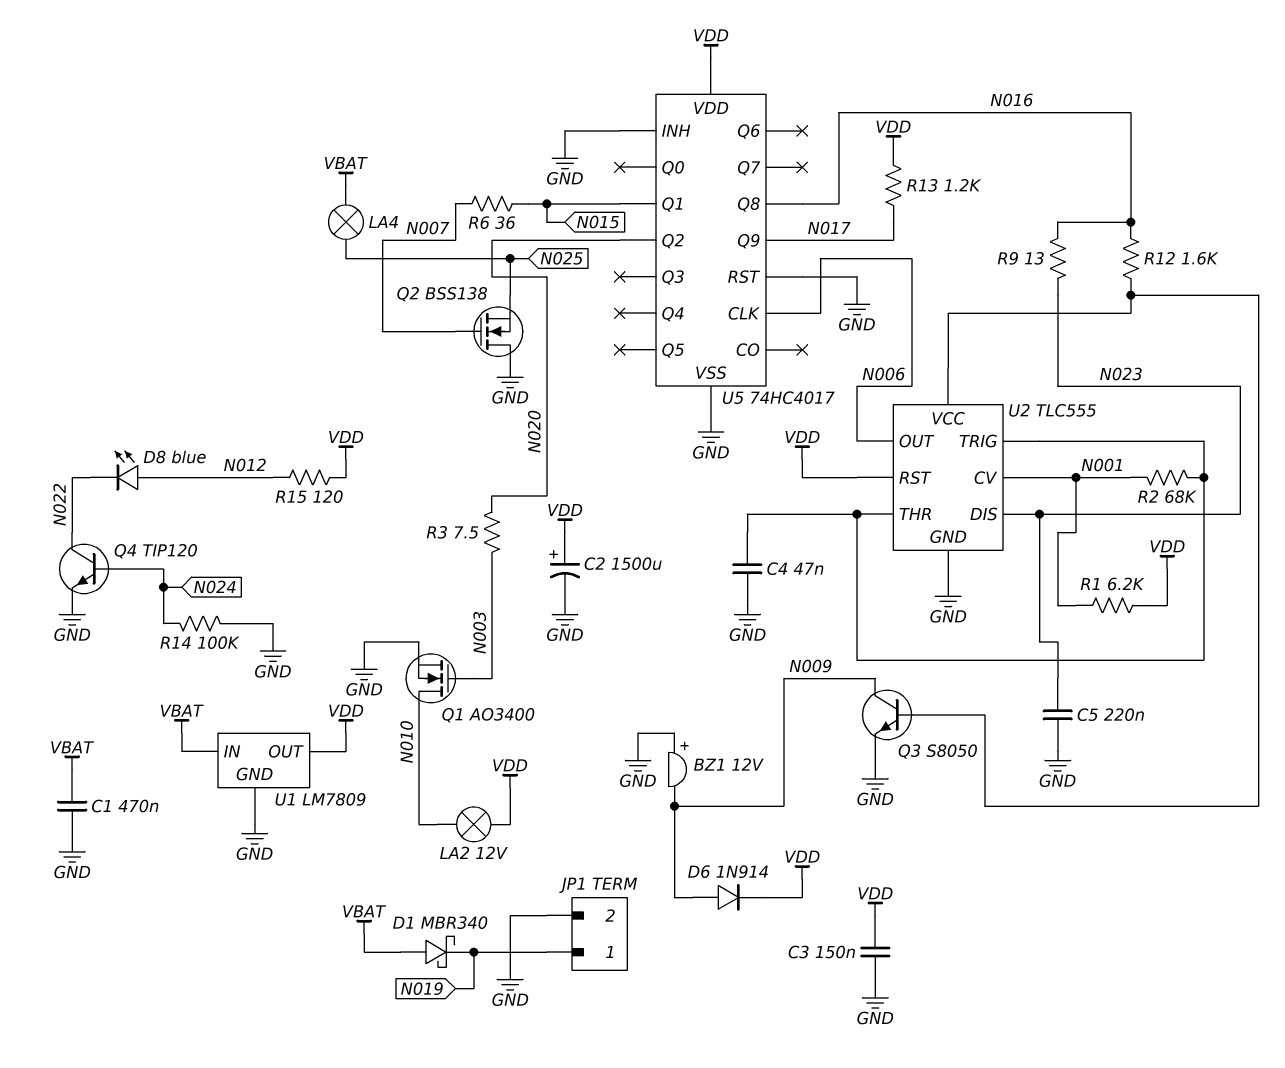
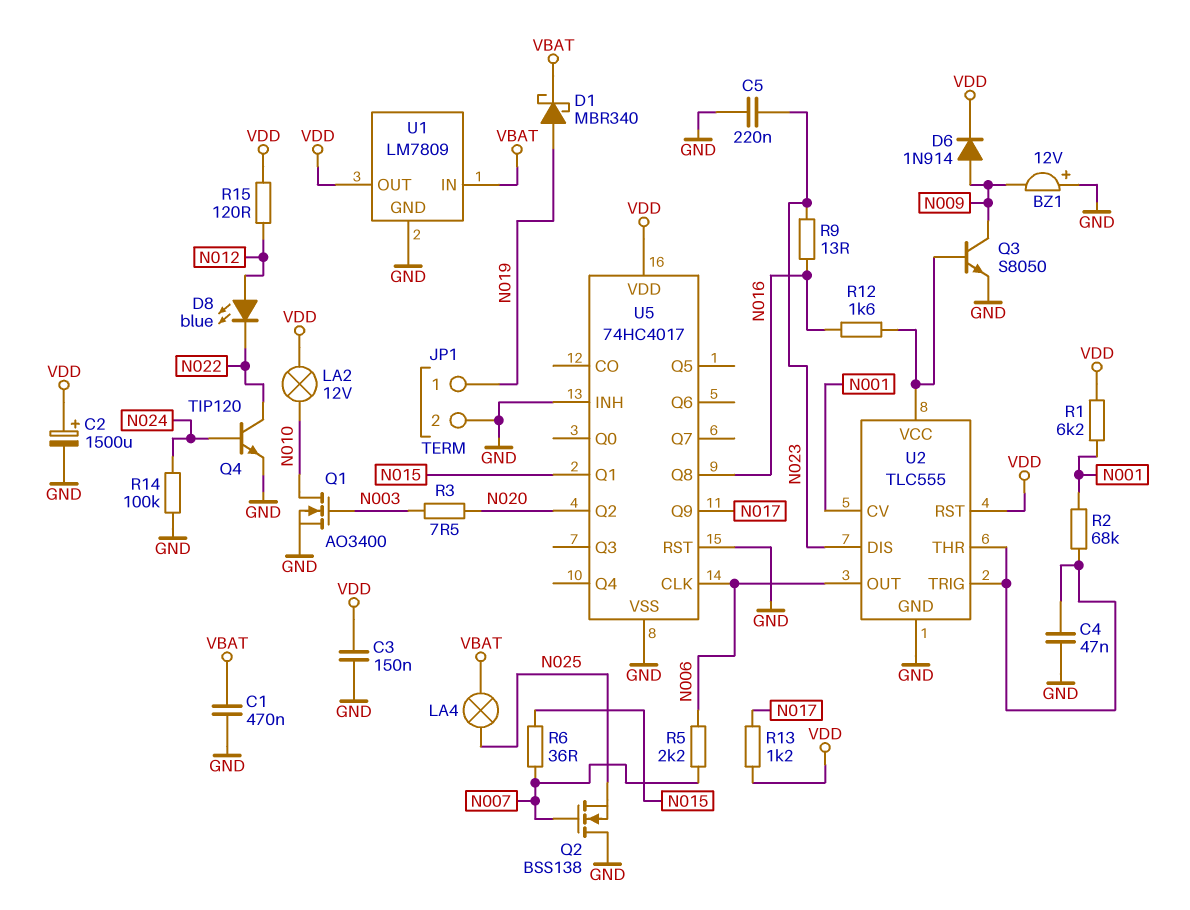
D1: schottky MBR340 (A VBAT, K N019) -> schottky MBR340 (A N019, K VBAT)
R5: none -> 2.2k (N006, N007)

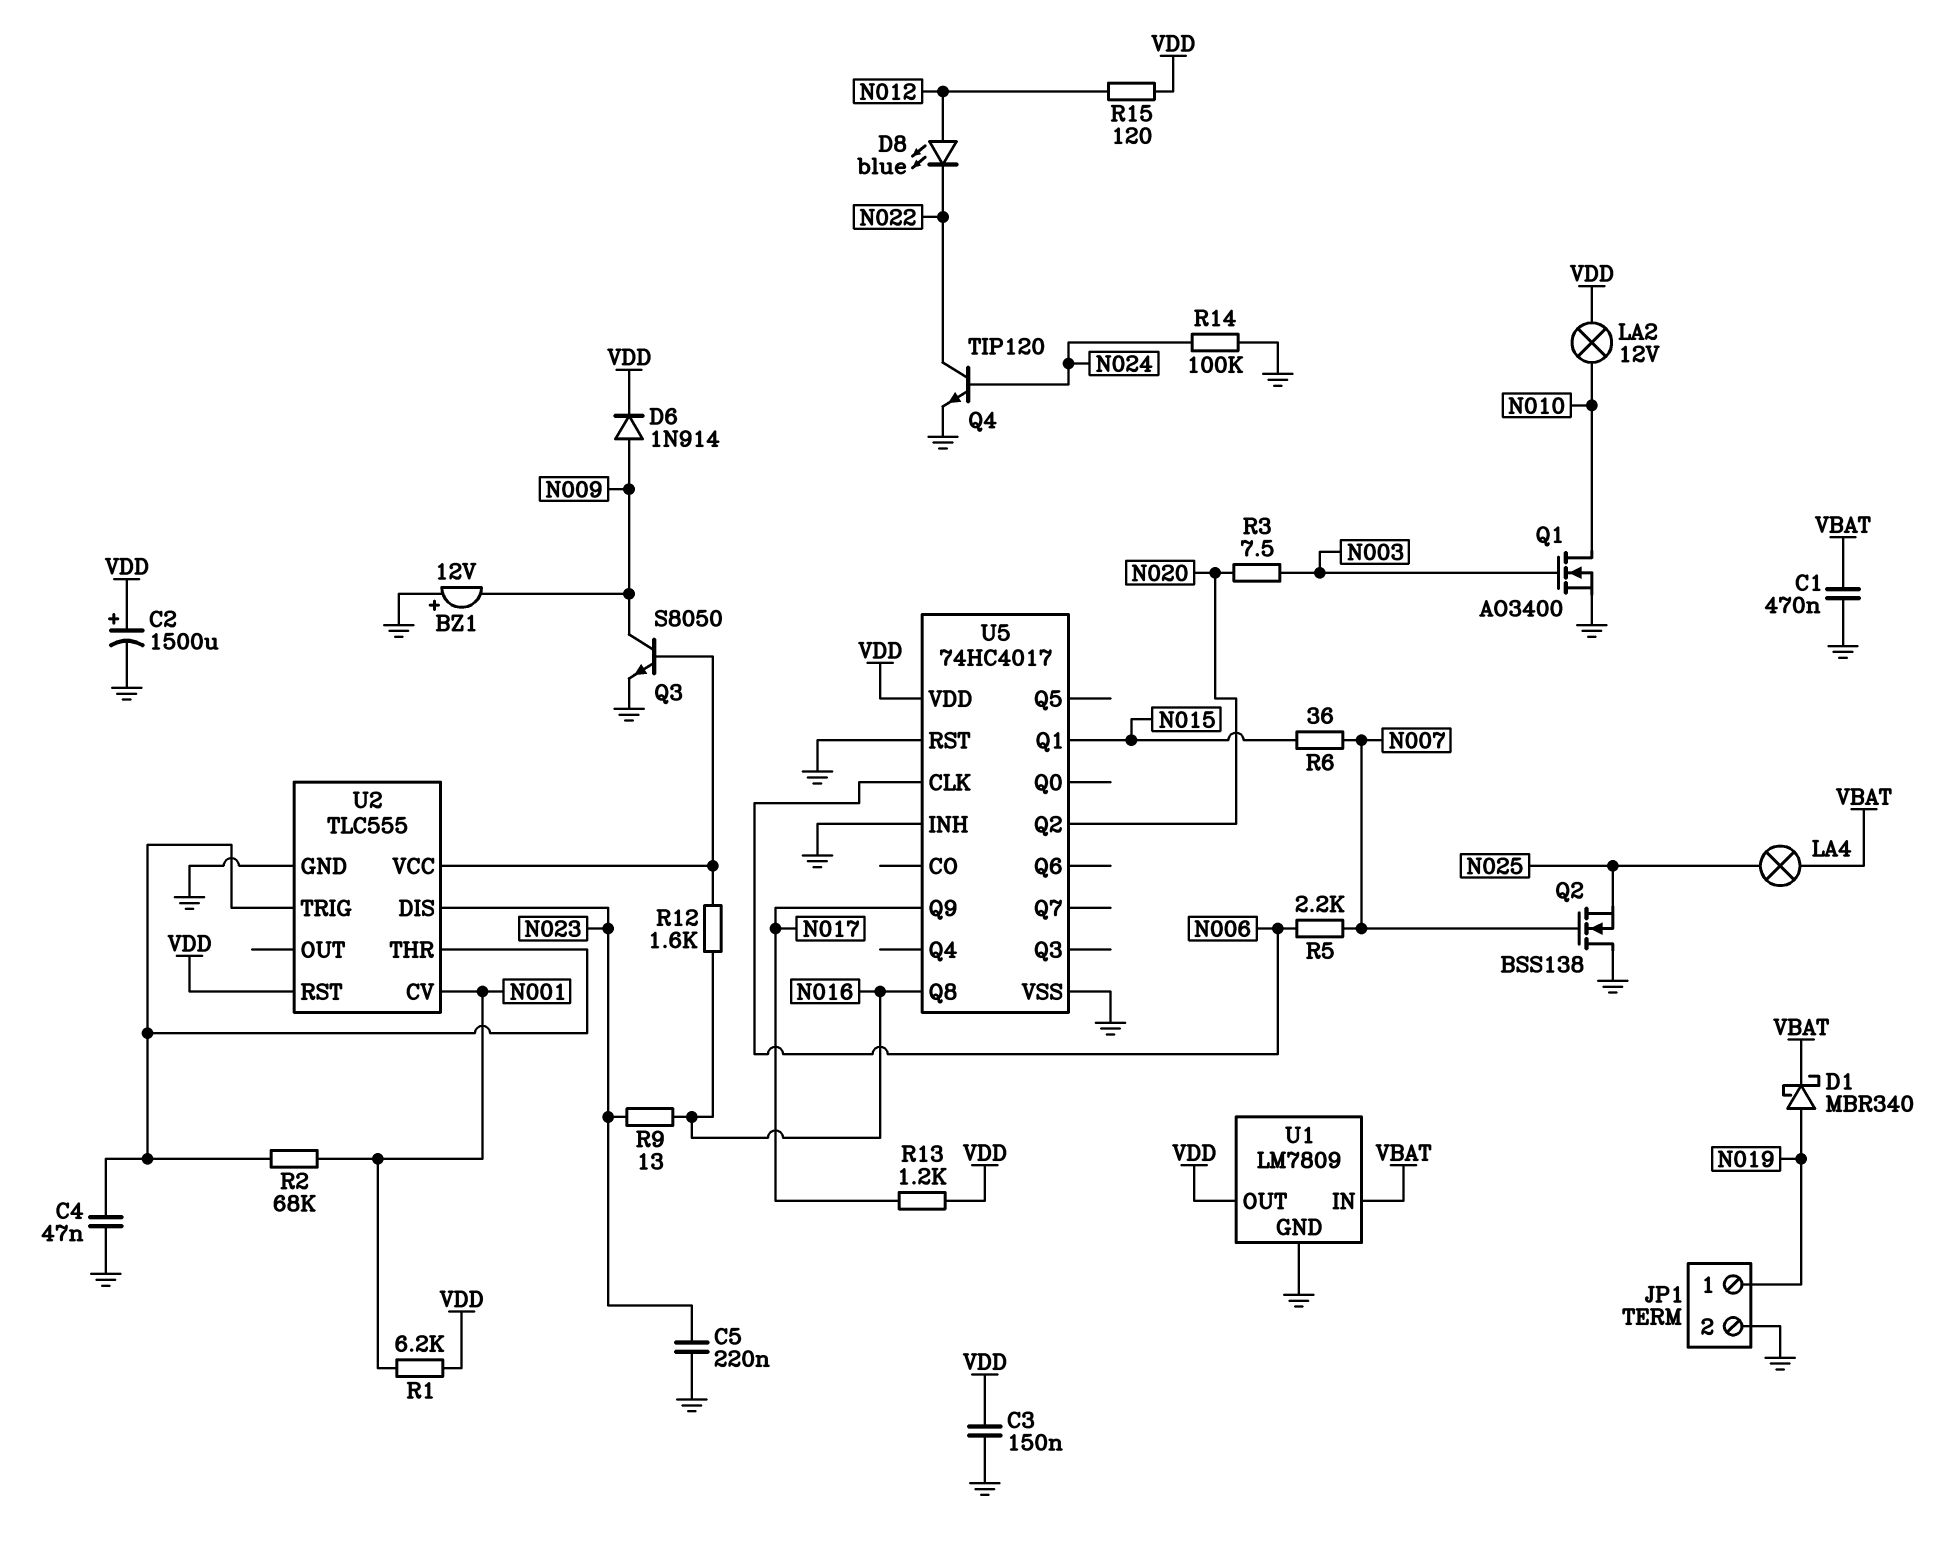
U2 pin OUT: N006 -> none

